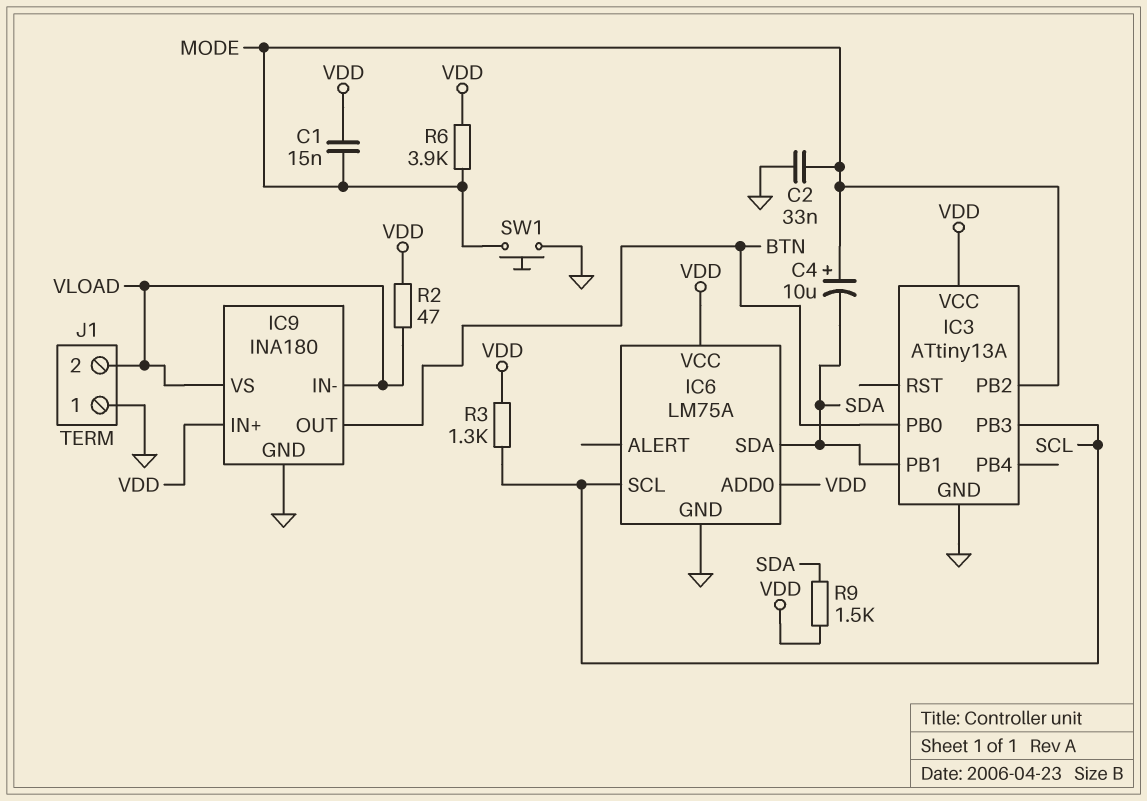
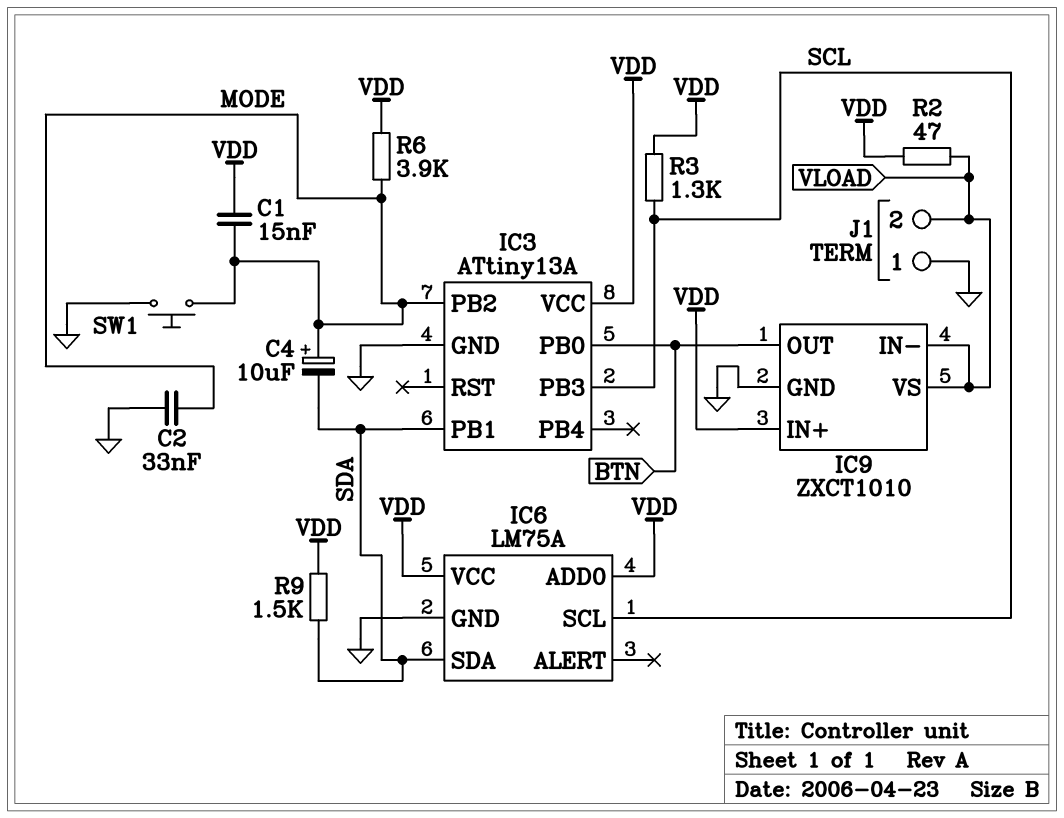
IC9: INA180 -> ZXCT1010

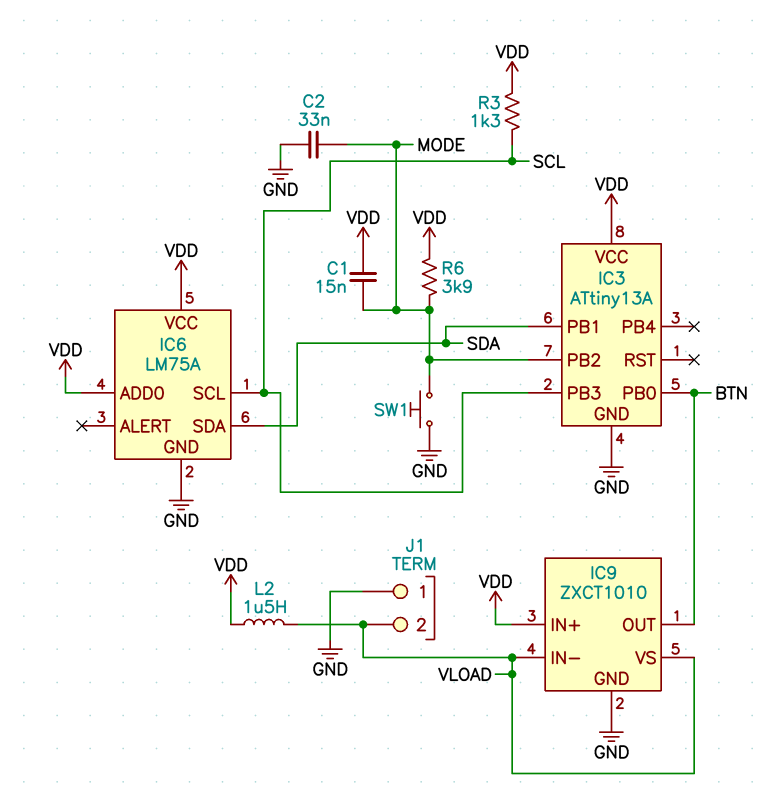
C4: 10uF (plus MODE, minus SDA) -> none
L2: none -> 1.5uH (VDD, VLOAD)
R2: 47 (VDD, VLOAD) -> none
R9: 1.5k (SDA, VDD) -> none

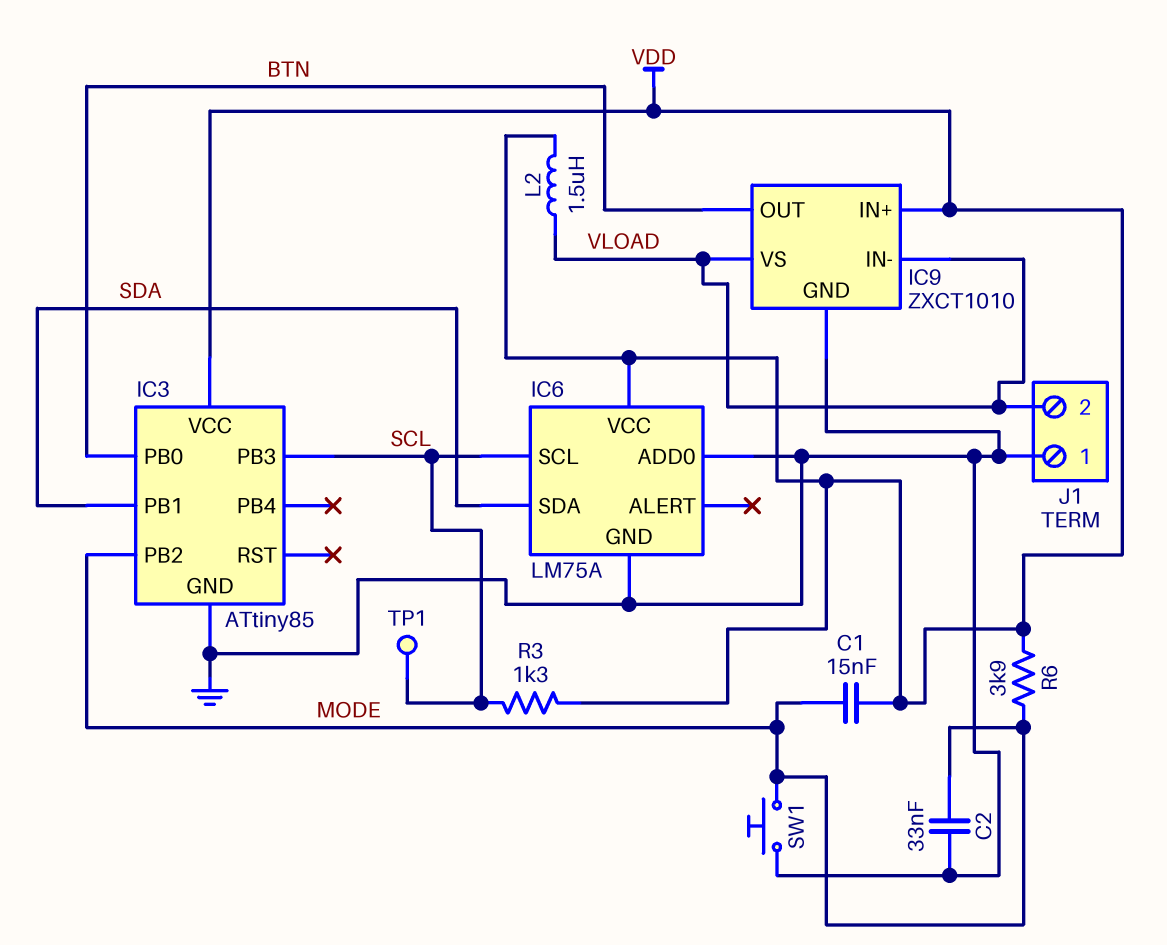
IC3: ATtiny13A -> ATtiny85
IC6 pin ADD0: VDD -> GND
TP1: none -> test point (SCL)

